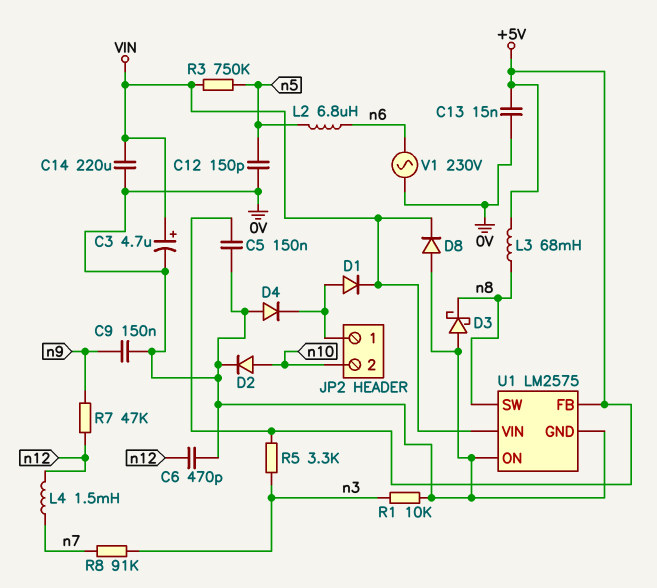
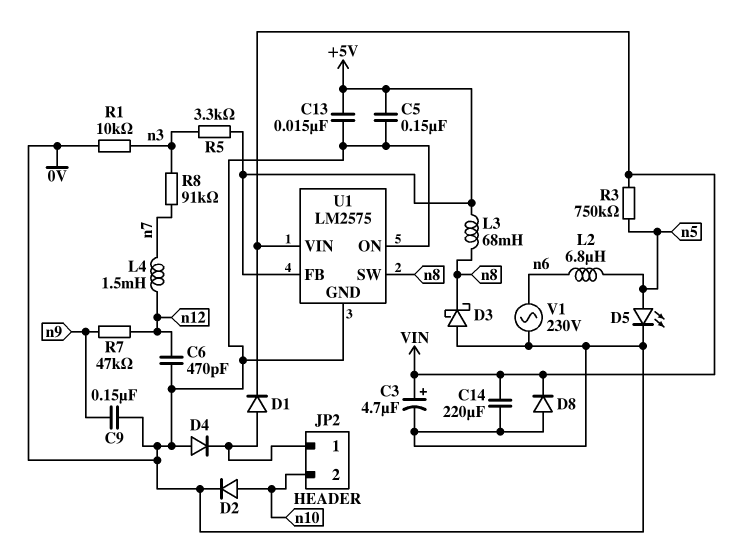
C12: 150pF (0V, n5) -> none
D5: none -> LED (A n5, K 0V)

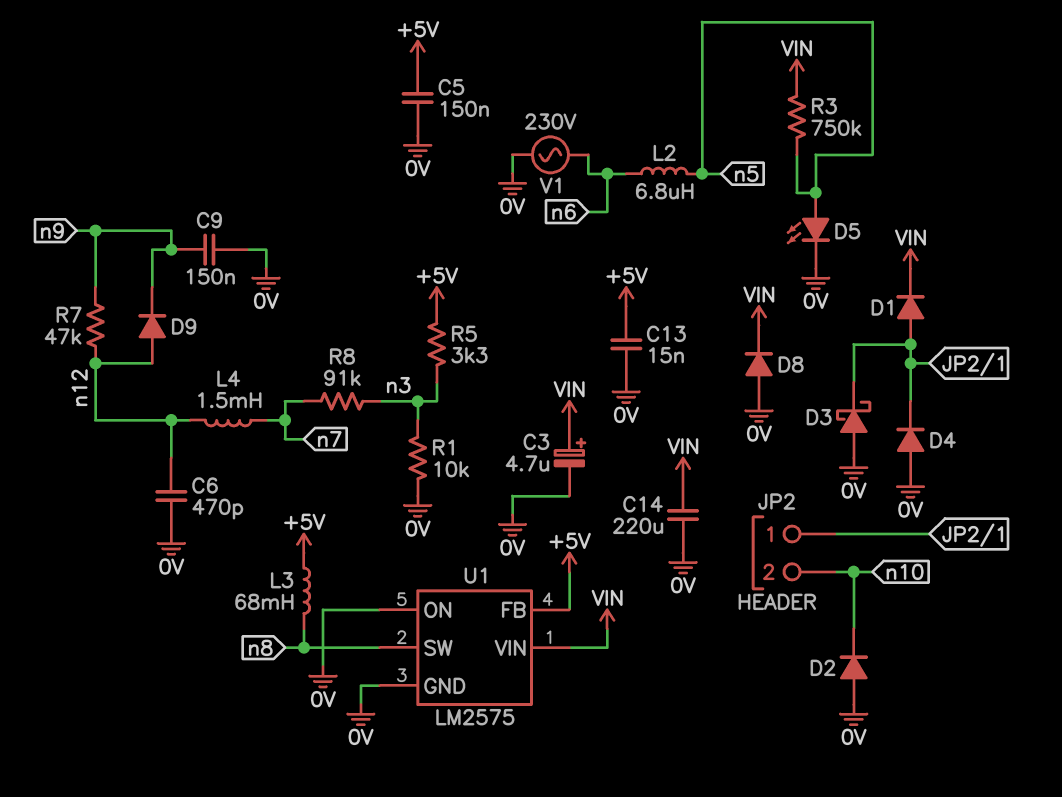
D2: diode (A n10, K 0V) -> diode (A 0V, K n10)
D3: schottky (A 0V, K n8) -> schottky (A 0V, K JP2/1)
D9: none -> diode (A n12, K n9)

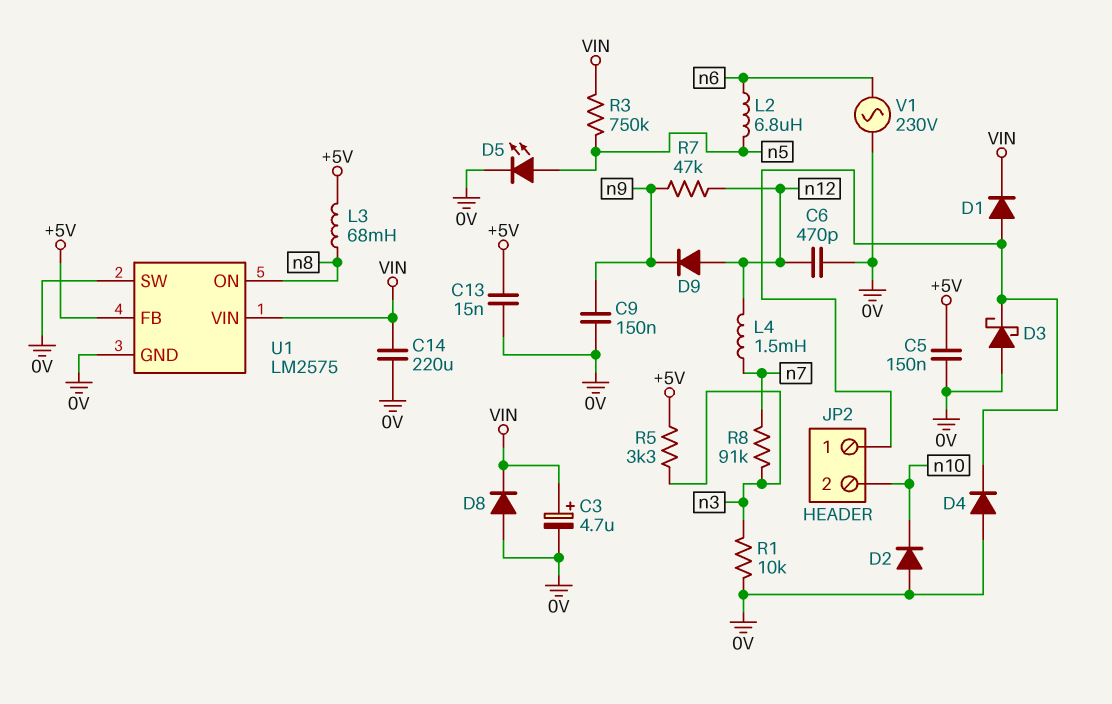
U1 pin ON: 0V -> n8
U1 pin SW: n8 -> 0V

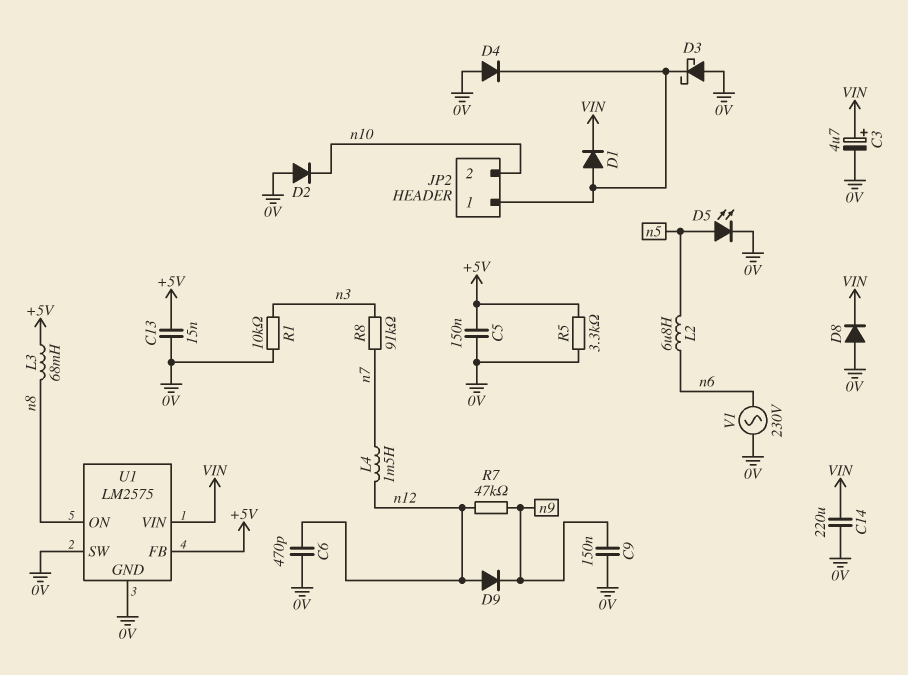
R3: 750k (VIN, n5) -> none
R5: 3.3k (+5V, n3) -> 3.3k (+5V, 0V)

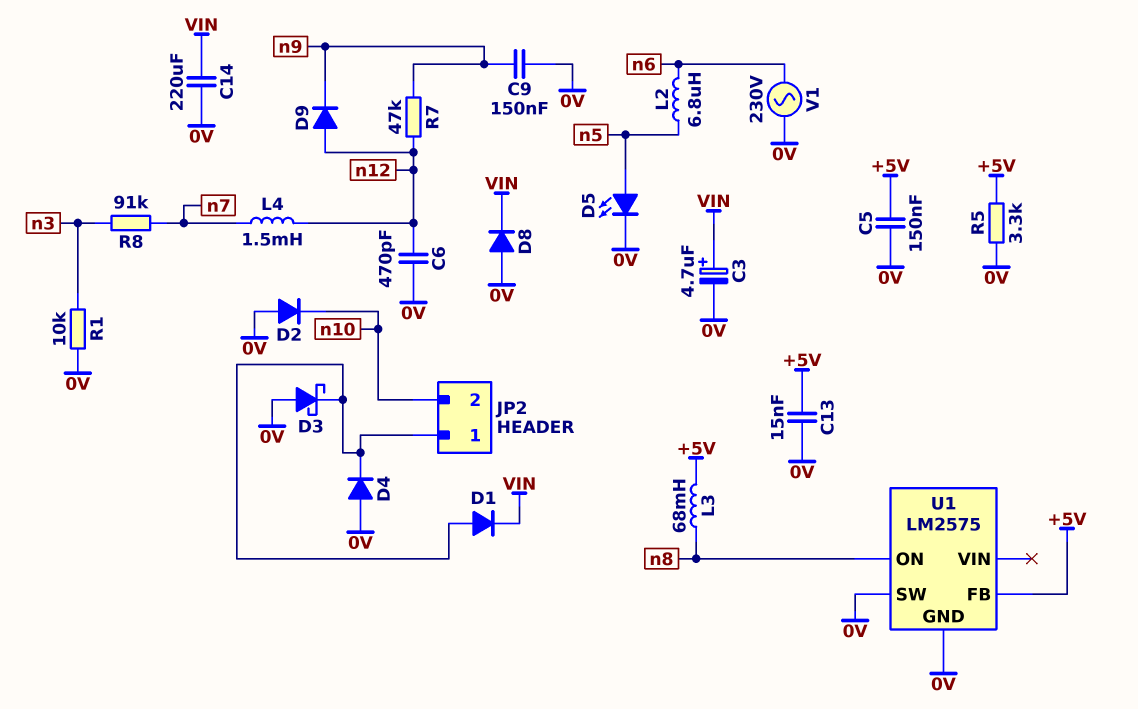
U1 pin VIN: VIN -> none

